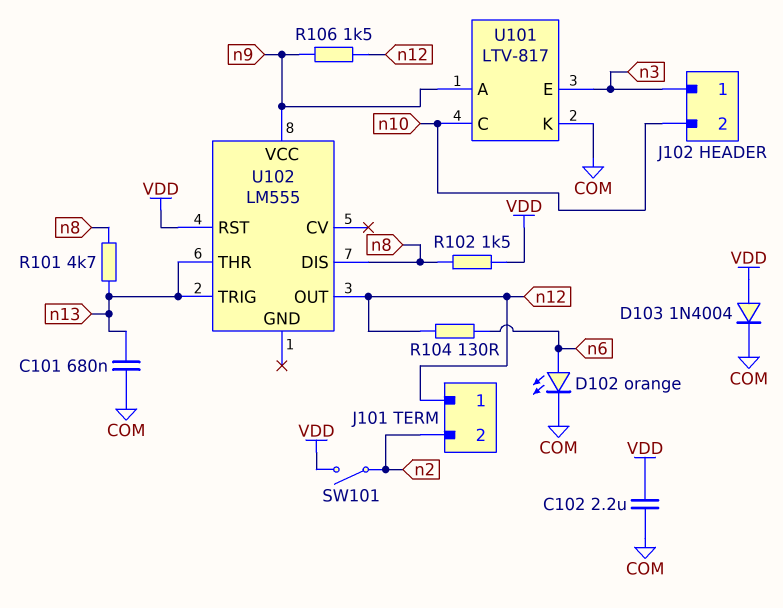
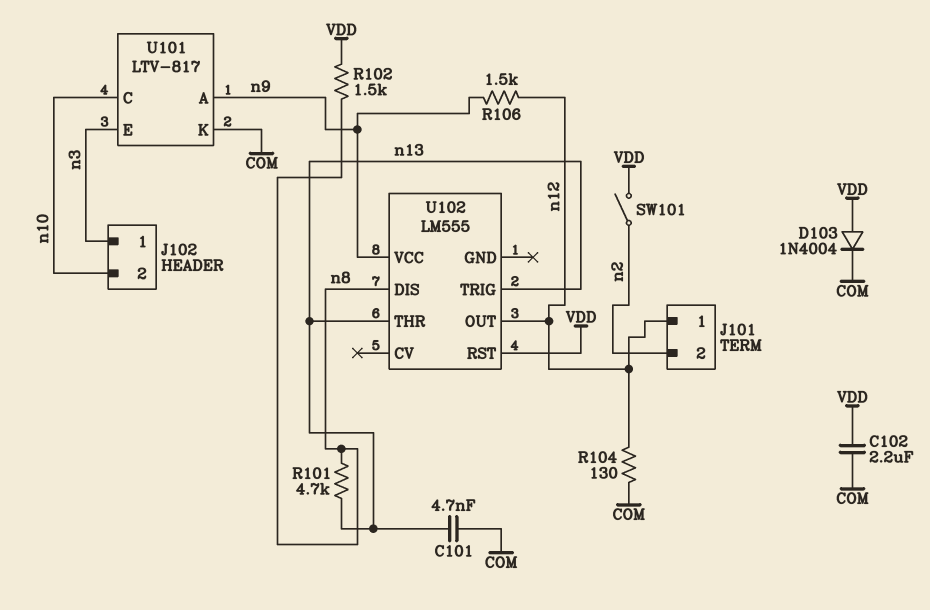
C101: 680nF (COM, n13) -> 4.7nF (COM, n13)
D102: LED orange (A n6, K COM) -> none
R104: 130 (n6, n12) -> 130 (COM, n12)

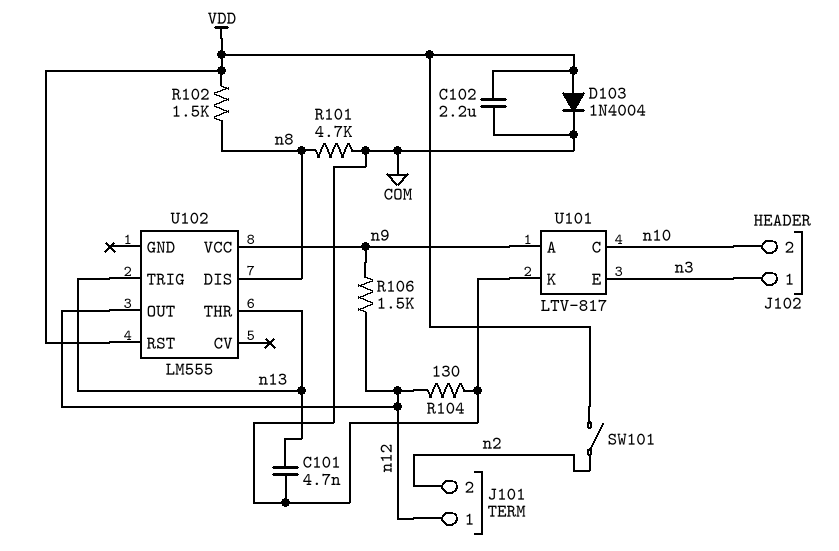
R101: 4.7k (n8, n13) -> 4.7k (COM, n8)

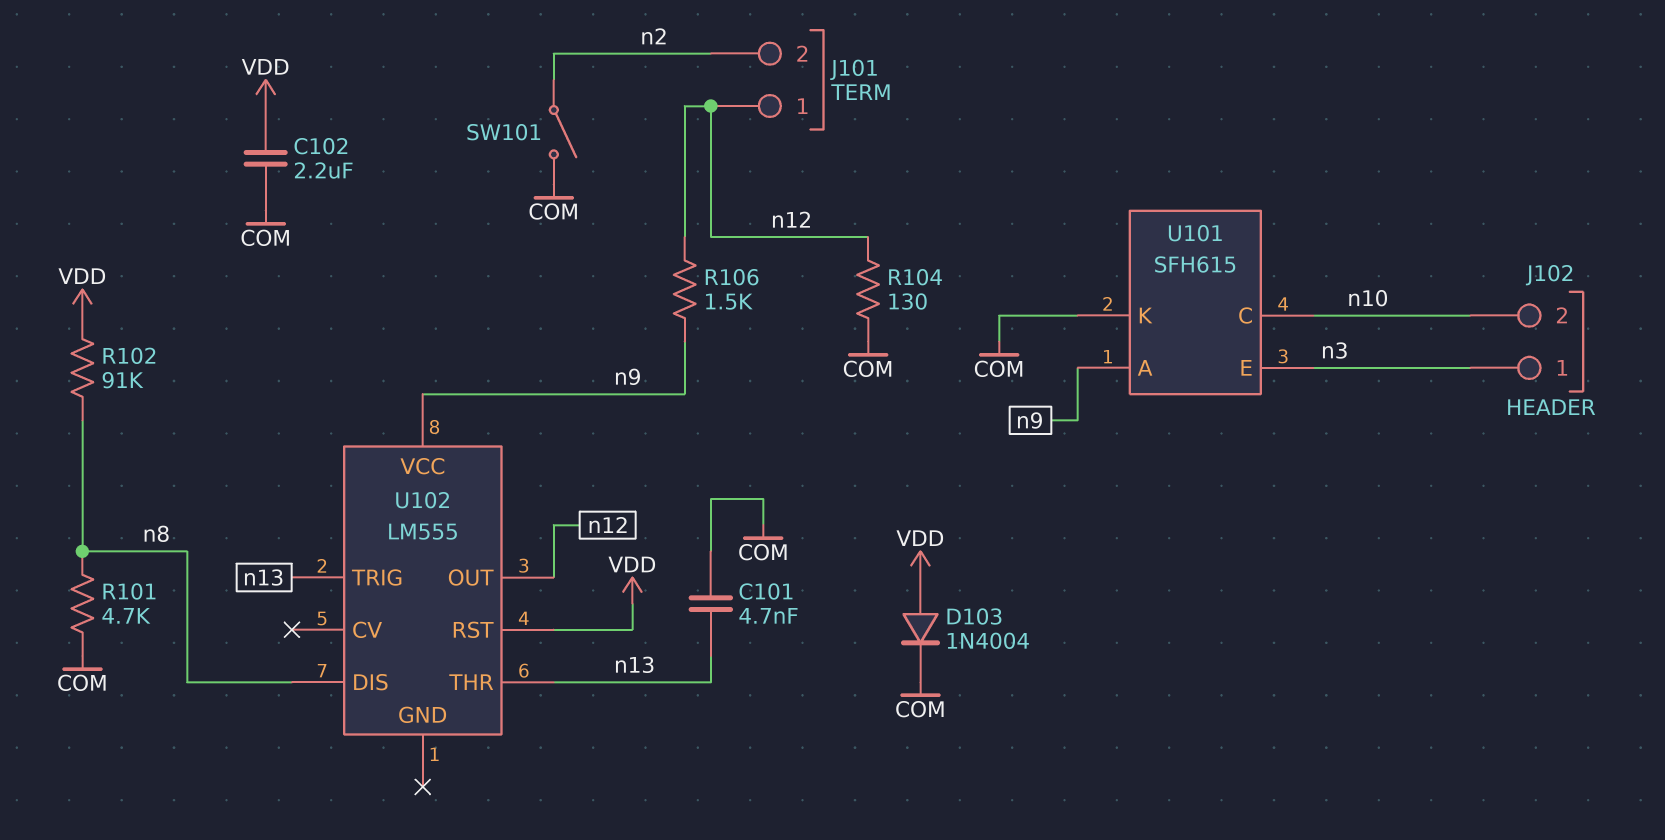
R102: 1.5k (VDD, n8) -> 91k (VDD, n8)
SW101: switch (VDD, n2) -> switch (COM, n2)
U101: LTV-817 -> SFH615

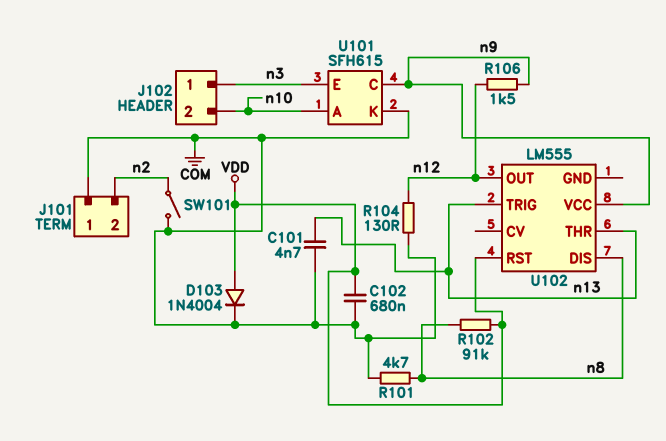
C102: 2.2uF (COM, VDD) -> 680nF (COM, VDD)
J101 pin 1: n12 -> COM
U101 pin A: n9 -> n10
U101 pin C: n10 -> n9

